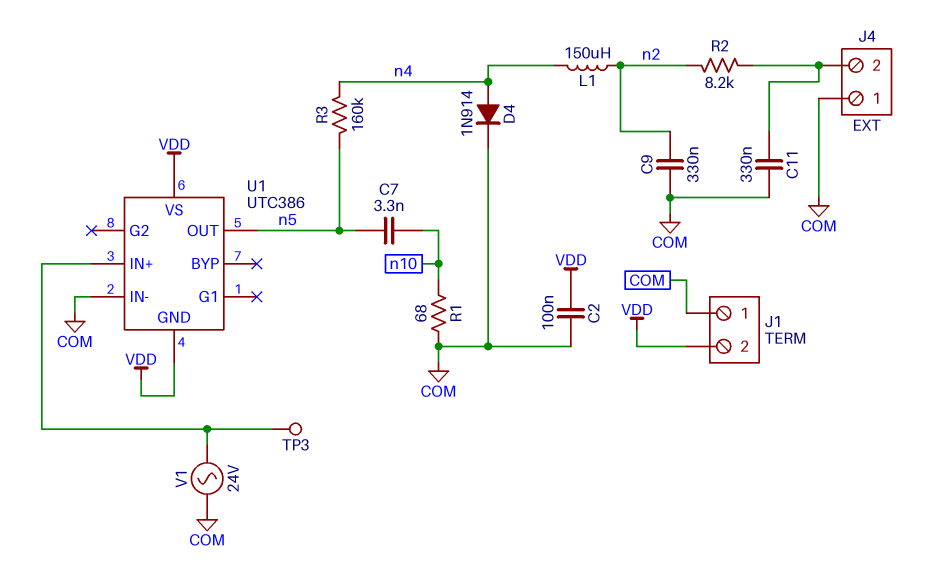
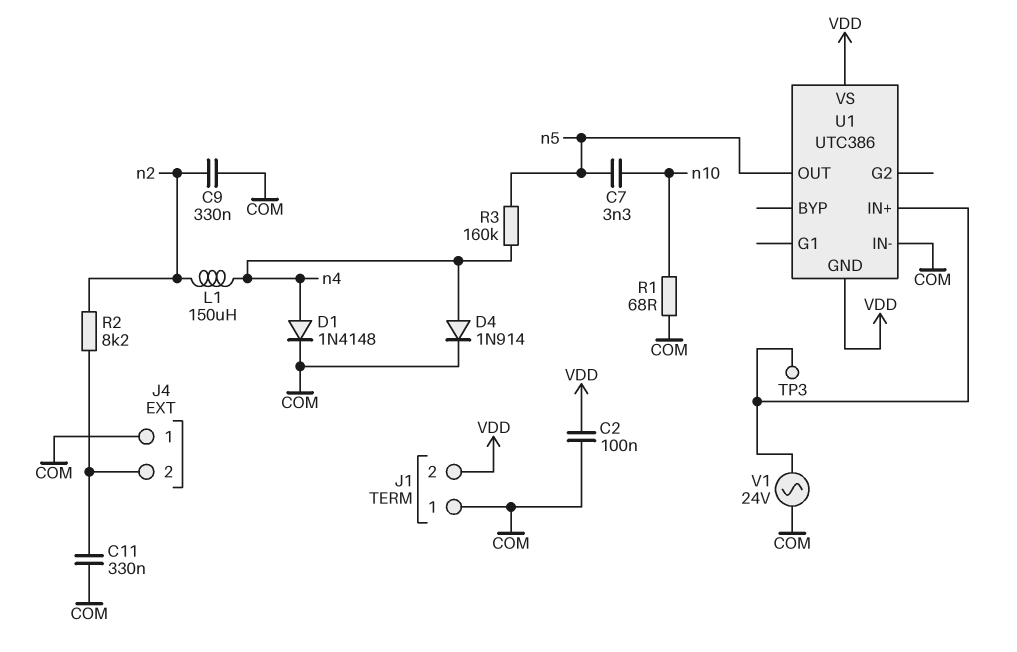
D1: none -> diode 1N4148 (A n4, K COM)

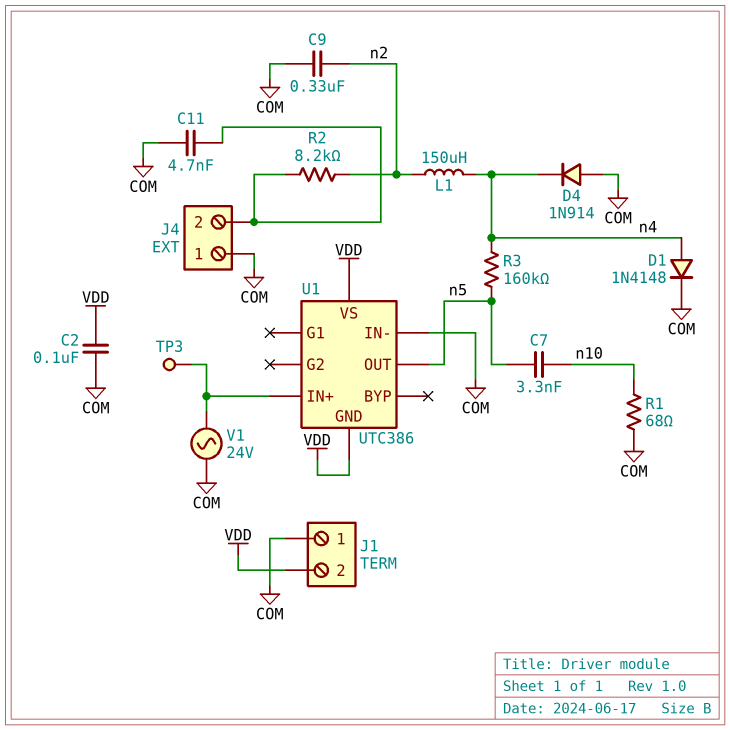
C11: 330nF (COM, J4/2) -> 4.7nF (COM, J4/2)
D4: diode 1N914 (A n4, K COM) -> diode 1N914 (A COM, K n4)

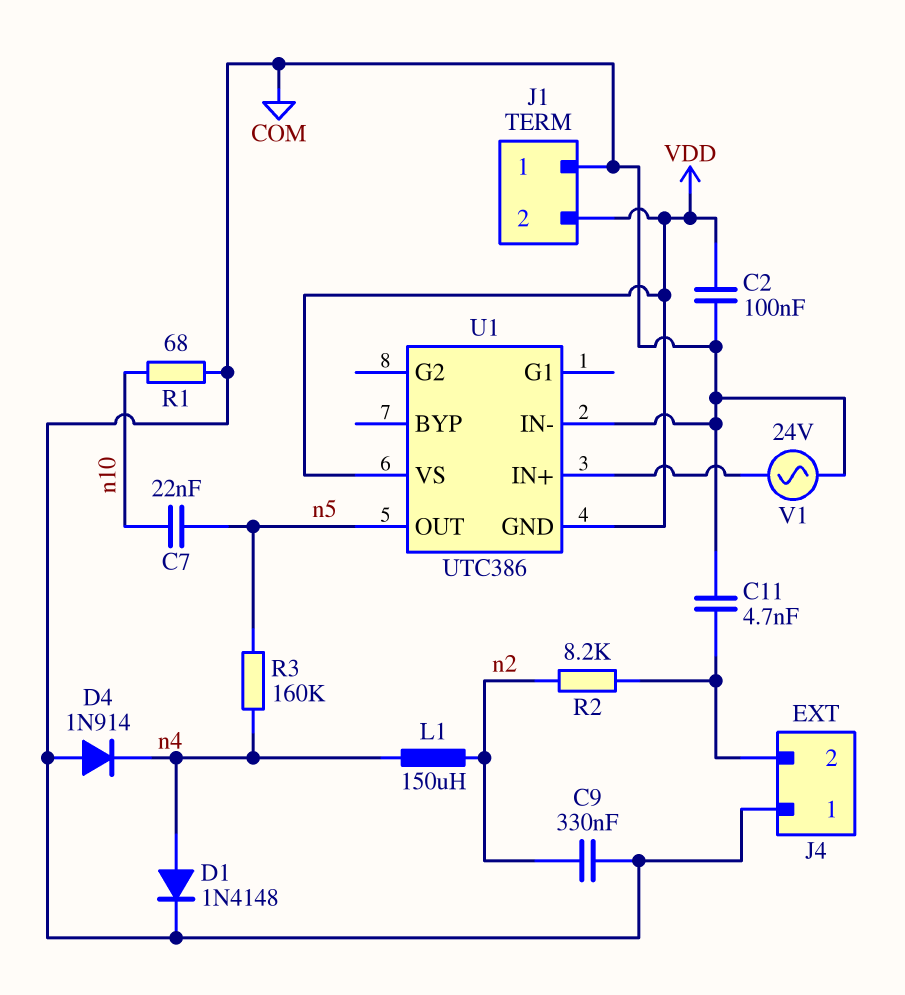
C7: 3.3nF (n5, n10) -> 22nF (n5, n10)
TP3: test point (U1/IN+) -> none

